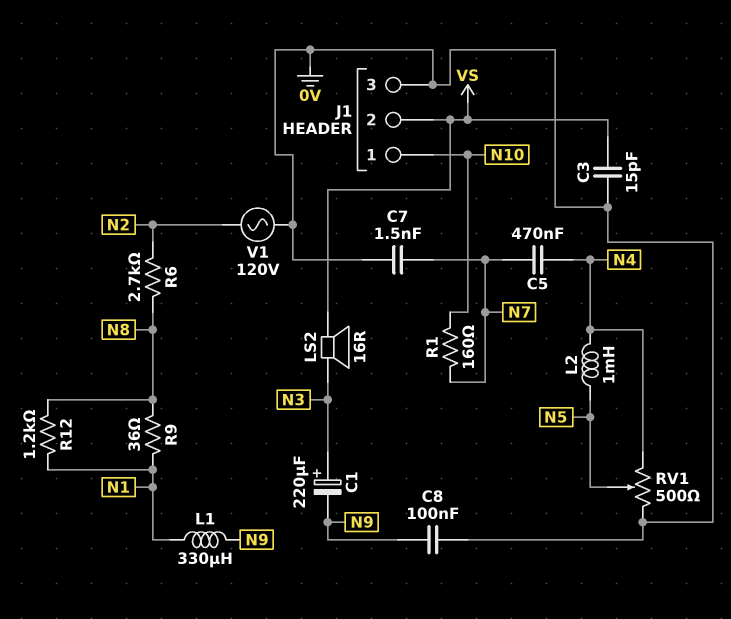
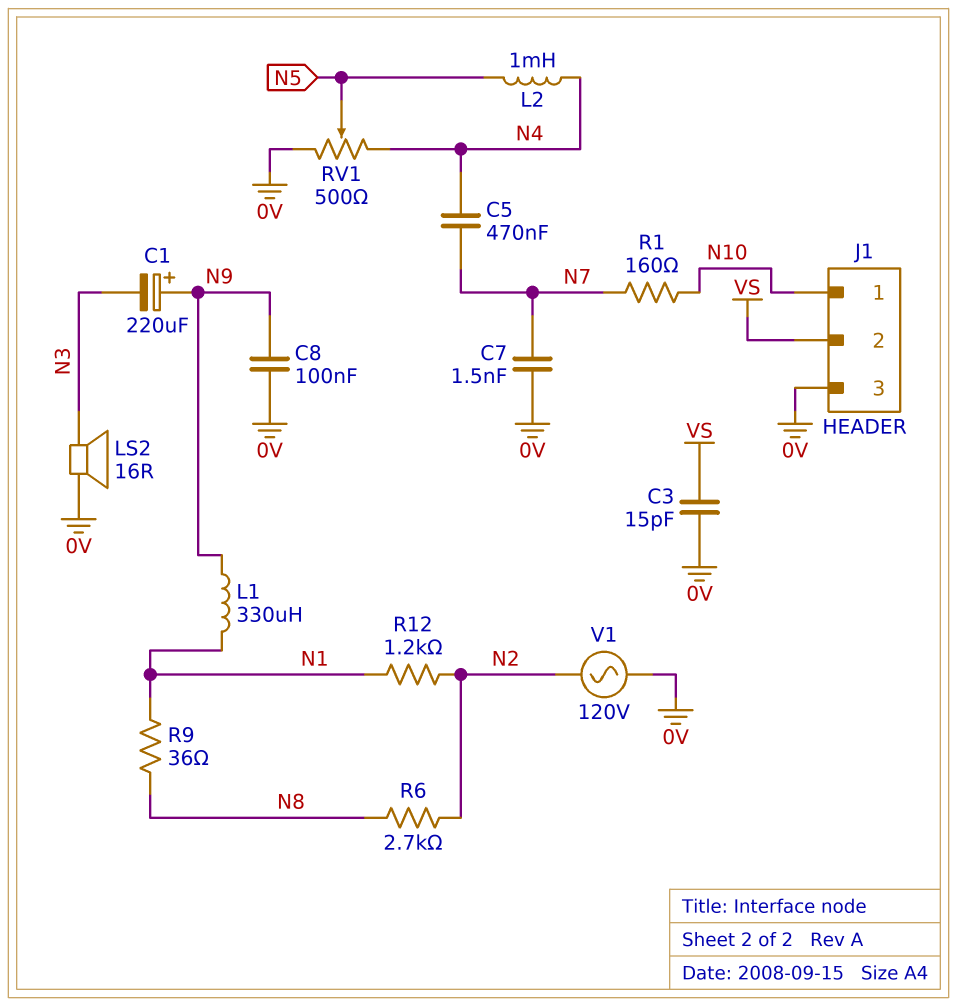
C1: 220uF (plus N3, minus N9) -> 220uF (plus N9, minus N3)
LS2: speaker 16R (N3, VS) -> speaker 16R (0V, N3)
R12: 1.2k (N1, N8) -> 1.2k (N1, N2)

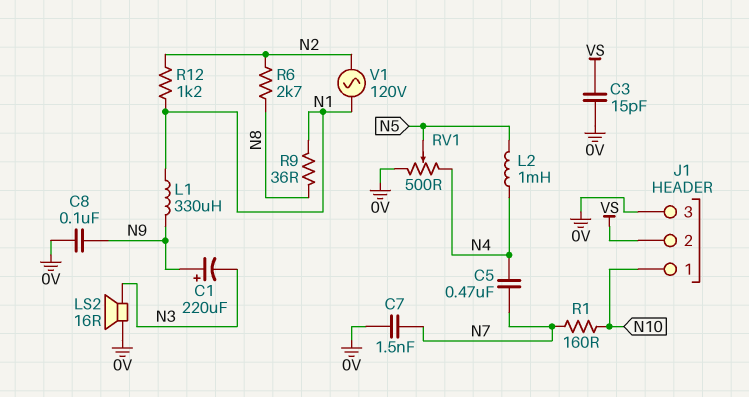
V1: AC 120V (0V, N2) -> AC 120V (N1, N2)

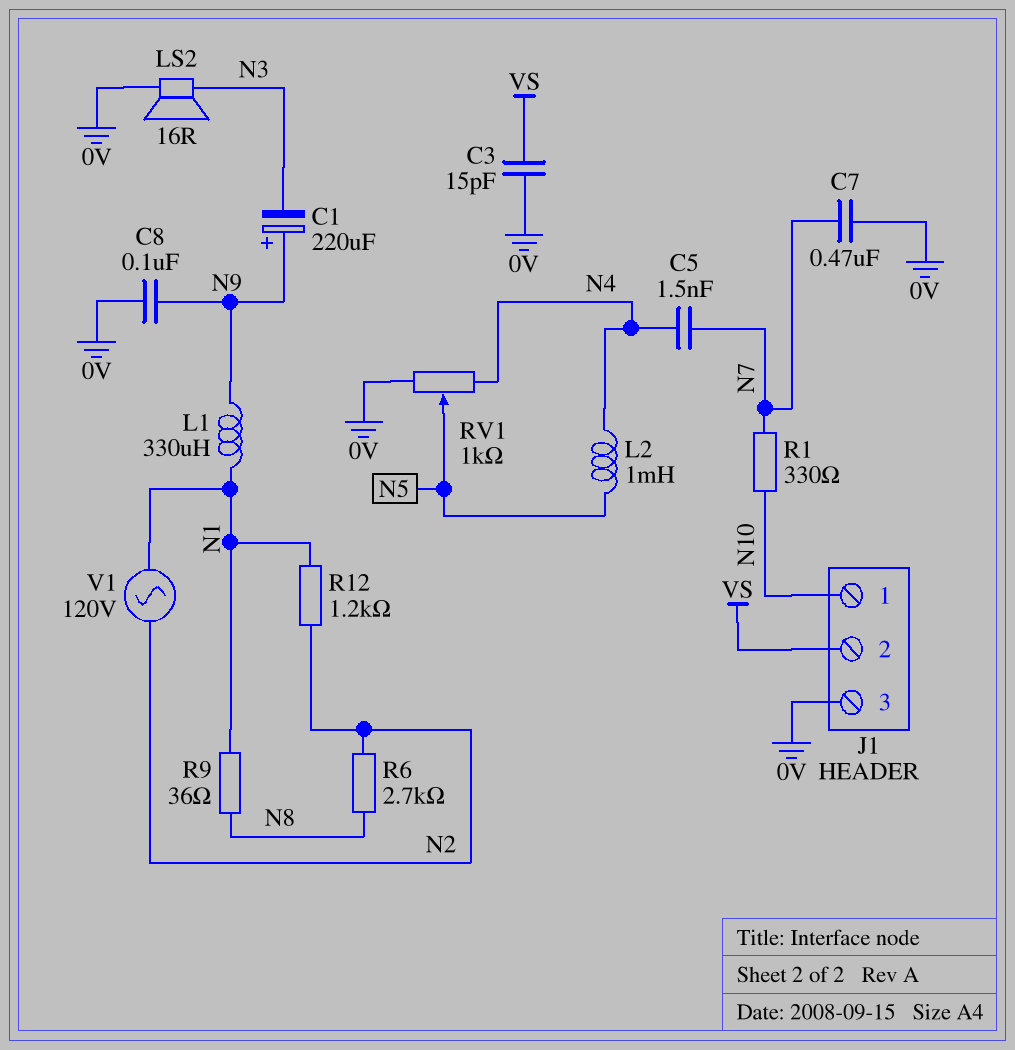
C5: 470nF (N4, N7) -> 1.5nF (N4, N7)
C7: 1.5nF (0V, N7) -> 470nF (0V, N7)
R1: 160 (N7, N10) -> 330 (N7, N10)
RV1: 500 (0V, N4, wiper N5) -> 1k (0V, N4, wiper N5)

